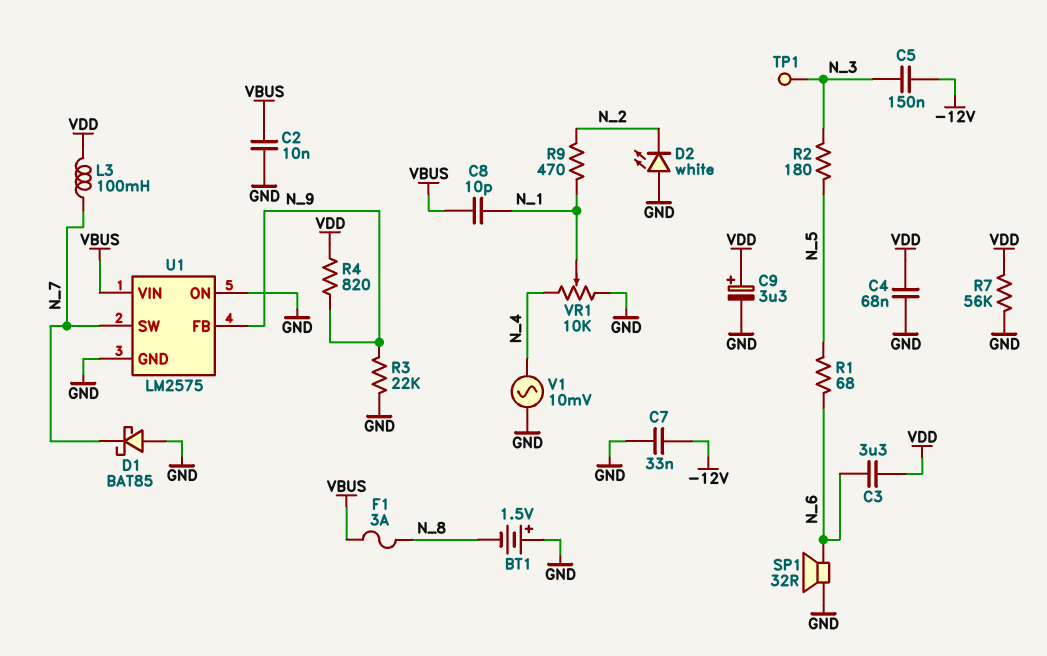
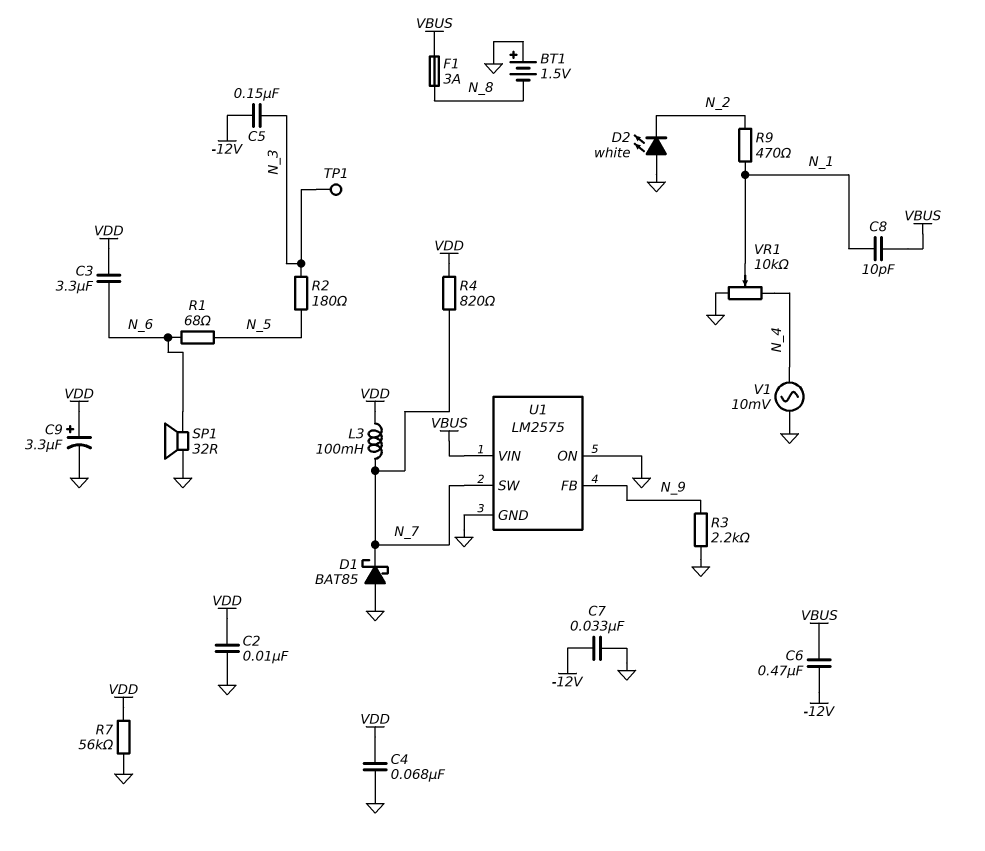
C2: 10nF (GND, VBUS) -> 10nF (GND, VDD)
C6: none -> 470nF (-12V, VBUS)
R3: 22k (GND, N_9) -> 2.2k (GND, N_9)
R4: 820 (N_9, VDD) -> 820 (N_7, VDD)

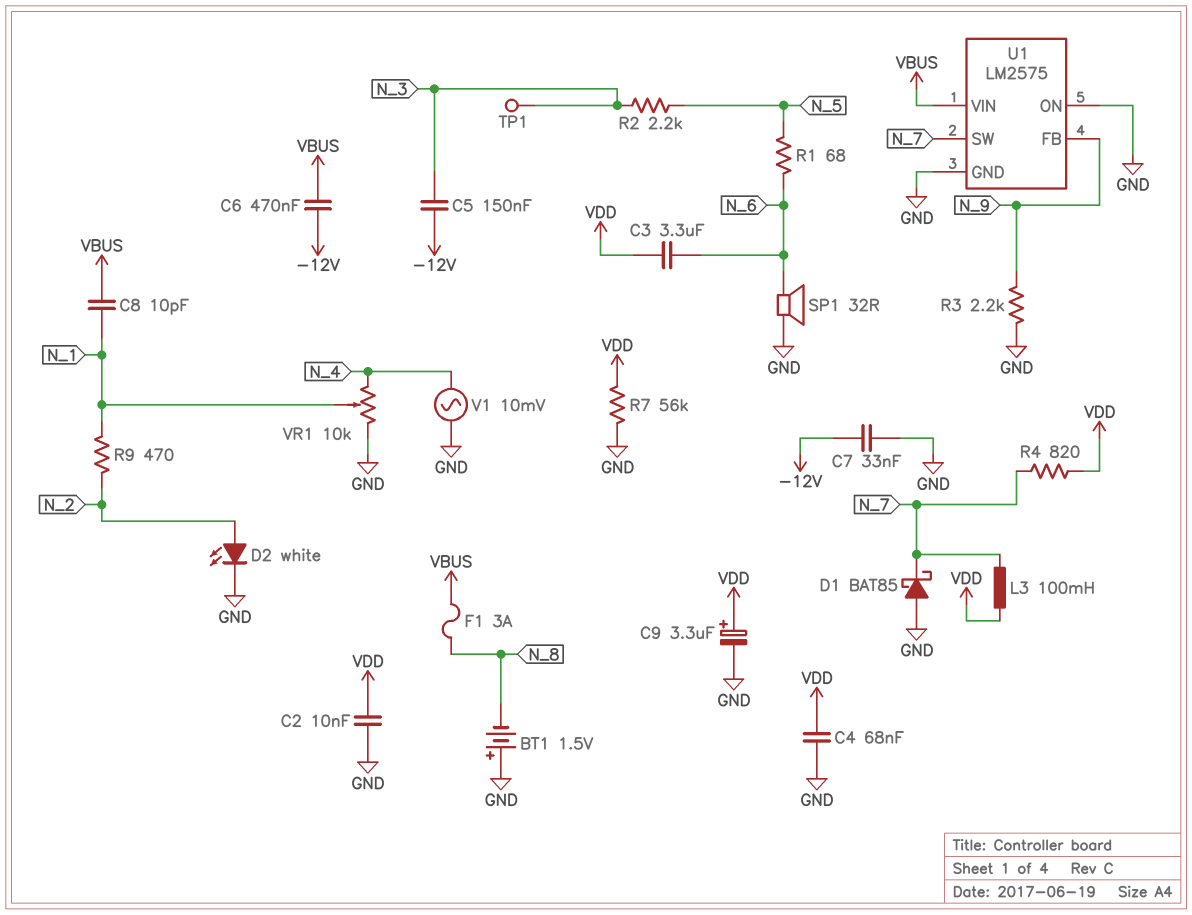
D2: LED white (A GND, K N_2) -> LED white (A N_2, K GND)
R2: 180 (N_3, N_5) -> 2.2k (N_3, N_5)

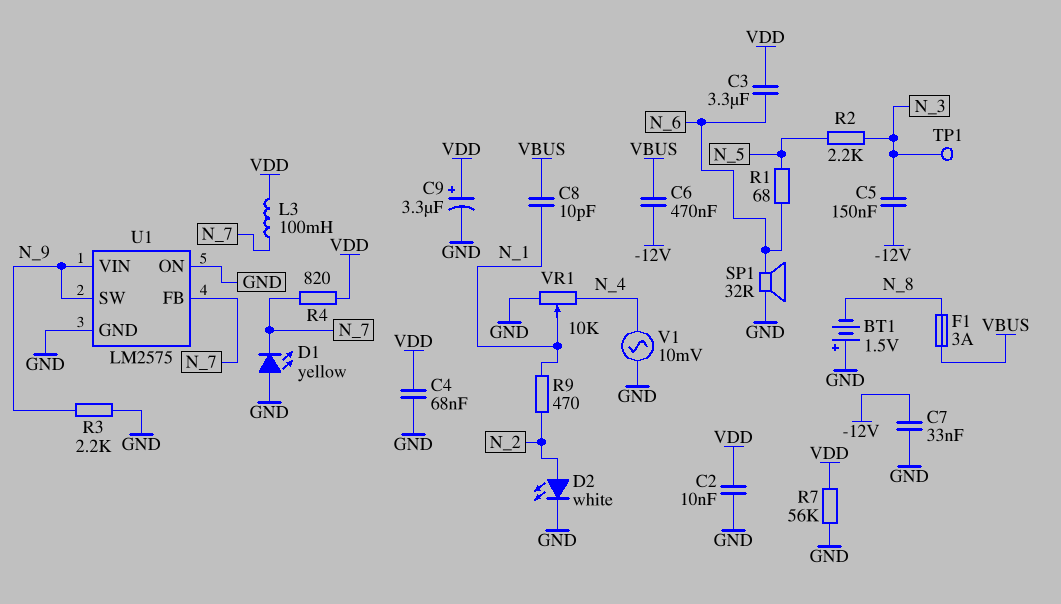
D1: schottky BAT85 (A GND, K N_7) -> LED yellow (A GND, K N_7)
U1 pin FB: N_9 -> N_7
U1 pin SW: N_7 -> N_9
U1 pin VIN: VBUS -> N_9

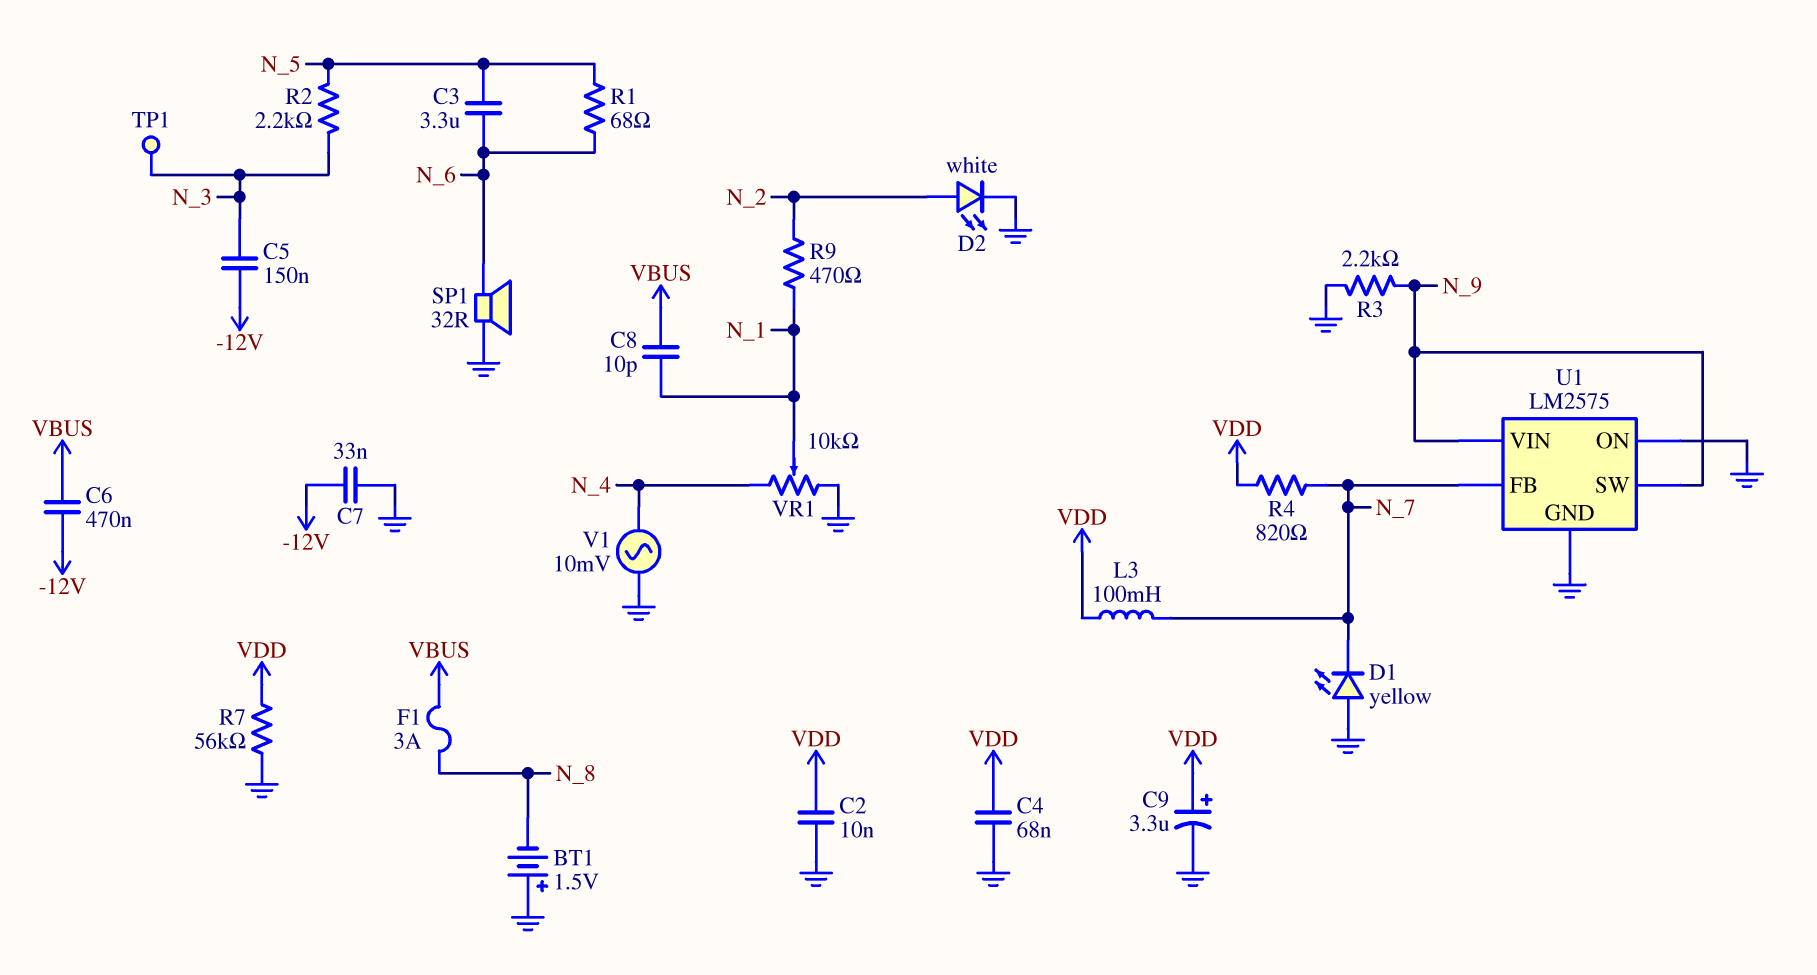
C3: 3.3uF (N_6, VDD) -> 3.3uF (N_5, N_6)

